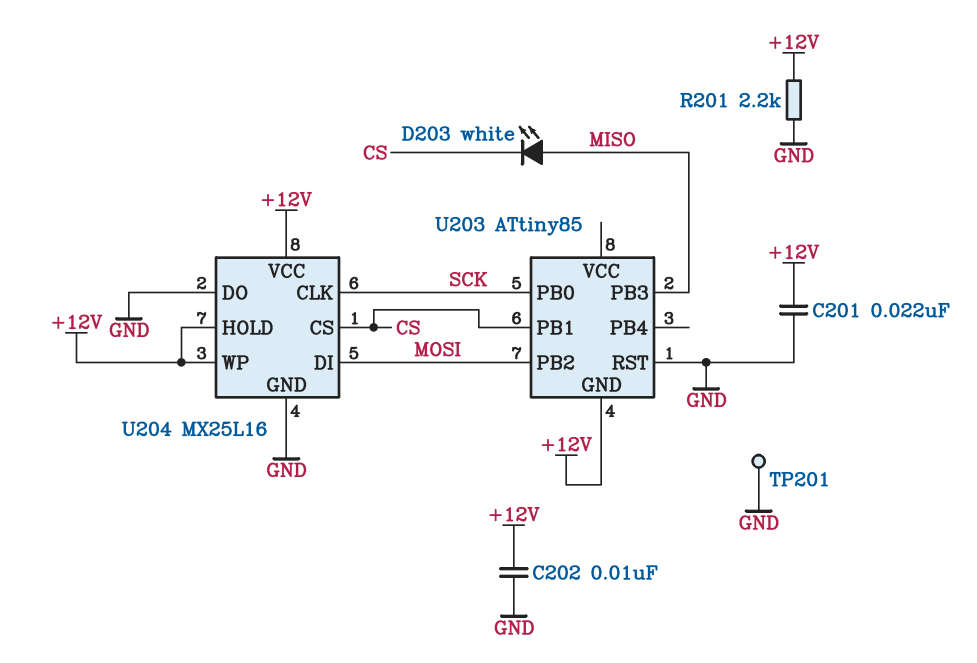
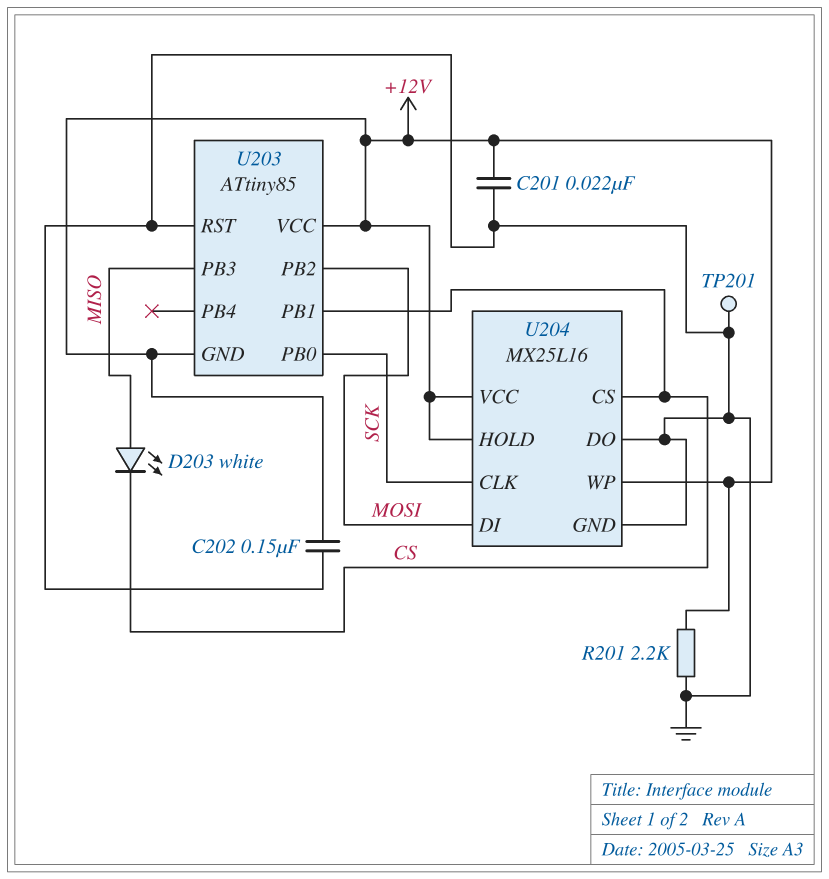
C202: 10nF (+12V, GND) -> 150nF (+12V, GND)
U203 pin VCC: none -> +12V

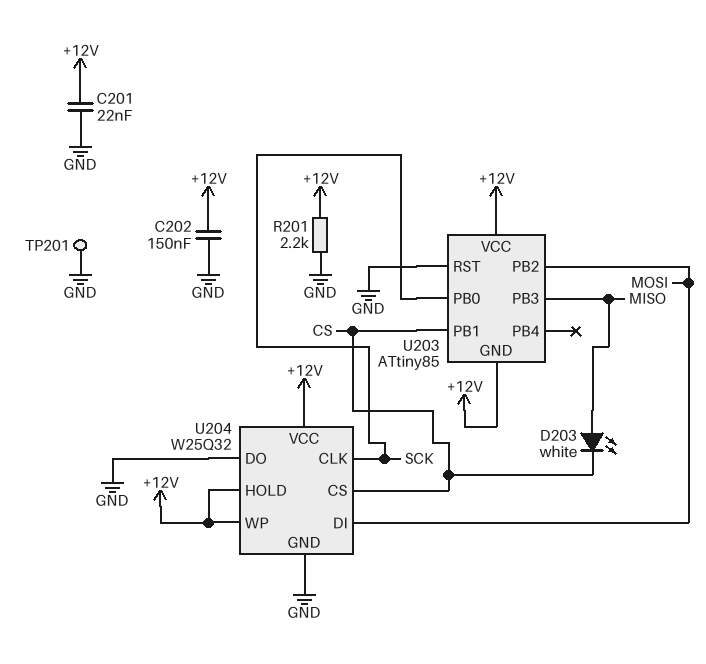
U204: MX25L16 -> W25Q32

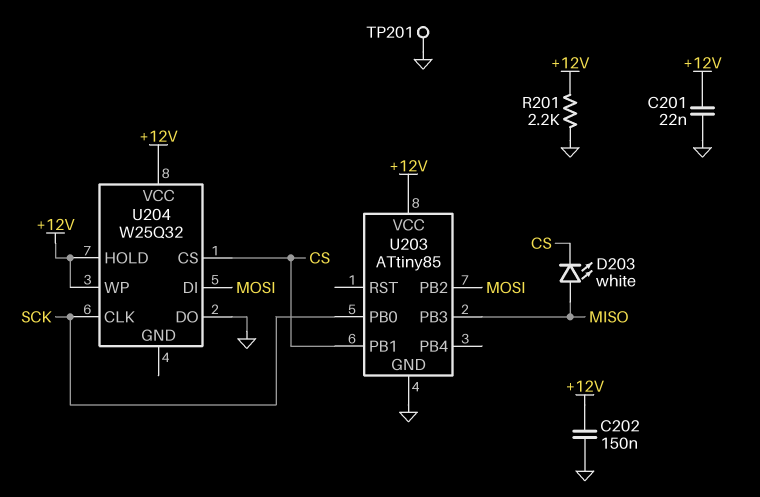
U203 pin GND: +12V -> GND
U203 pin RST: GND -> none
U204 pin GND: GND -> none

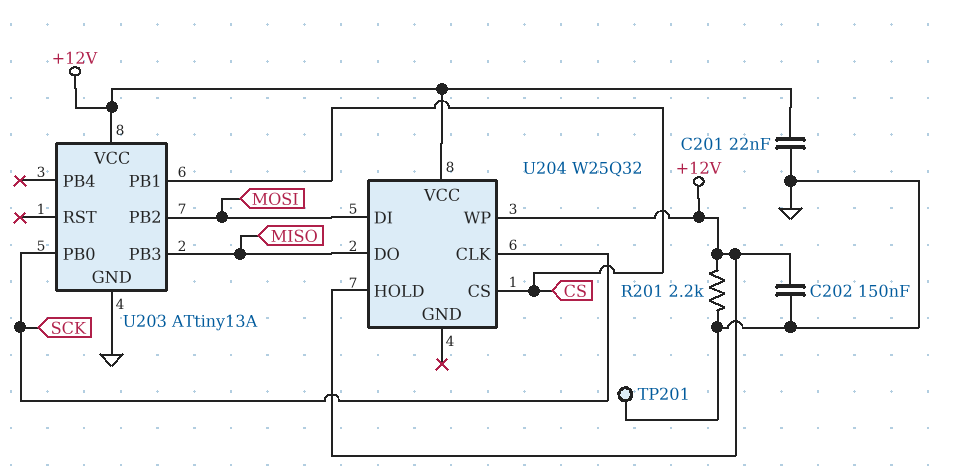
D203: LED white (A MISO, K CS) -> none
U203: ATtiny85 -> ATtiny13A
U204 pin DO: GND -> MISO

